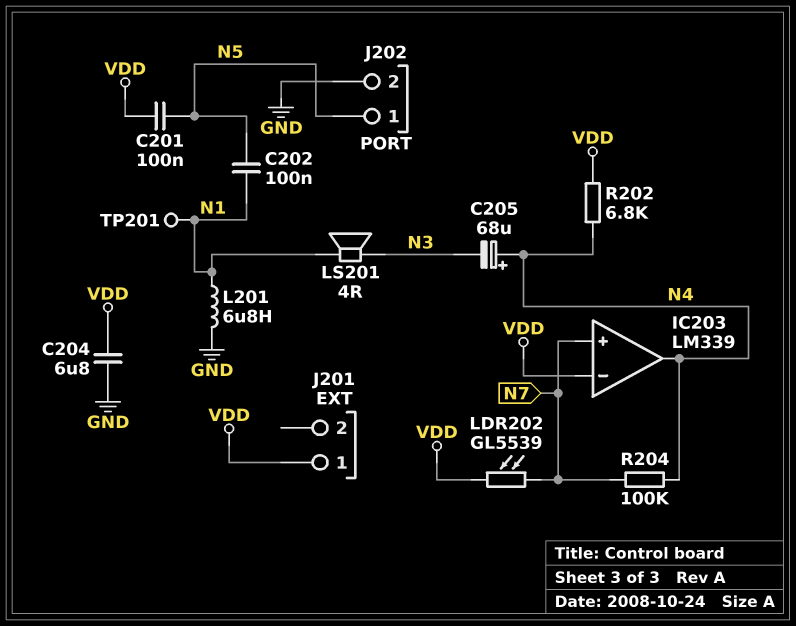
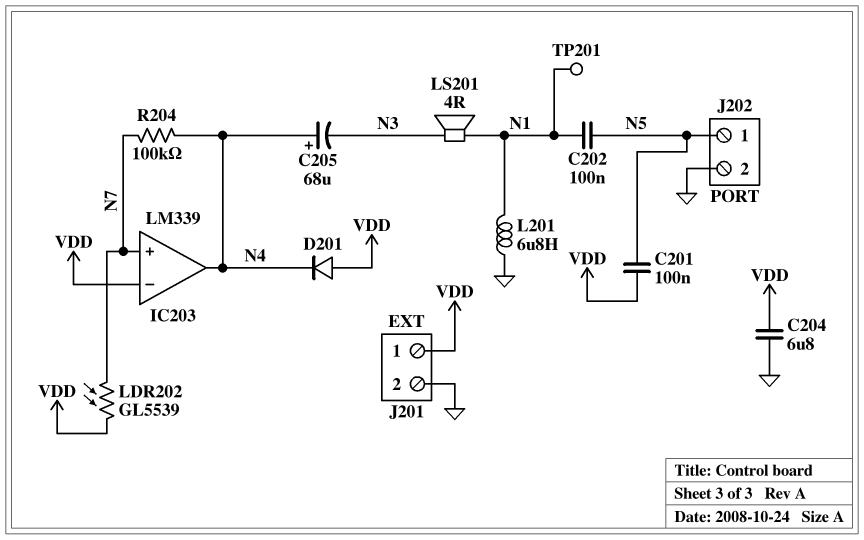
D201: none -> diode (A VDD, K N4)
J201 pin 2: none -> GND
R202: 6.8k (N4, VDD) -> none

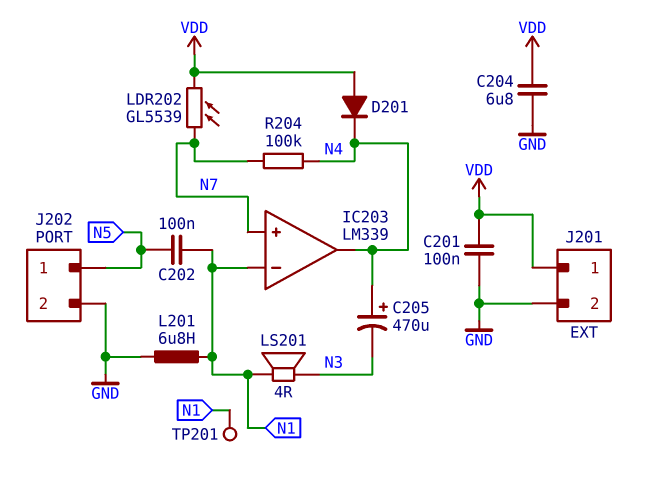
C201: 100nF (N5, VDD) -> 100nF (GND, VDD)
C205: 68uF (plus N4, minus N3) -> 470uF (plus N4, minus N3)
IC203 pin in-: VDD -> N1

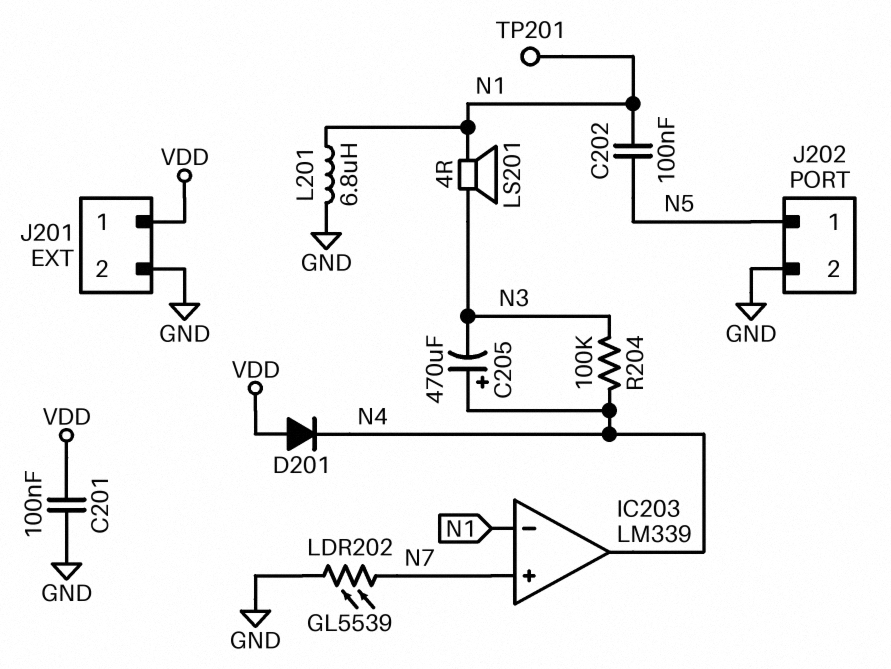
C204: 6.8uF (GND, VDD) -> none
LDR202: GL5539 (N7, VDD) -> GL5539 (GND, N7)
R204: 100k (N4, N7) -> 100k (N3, N4)

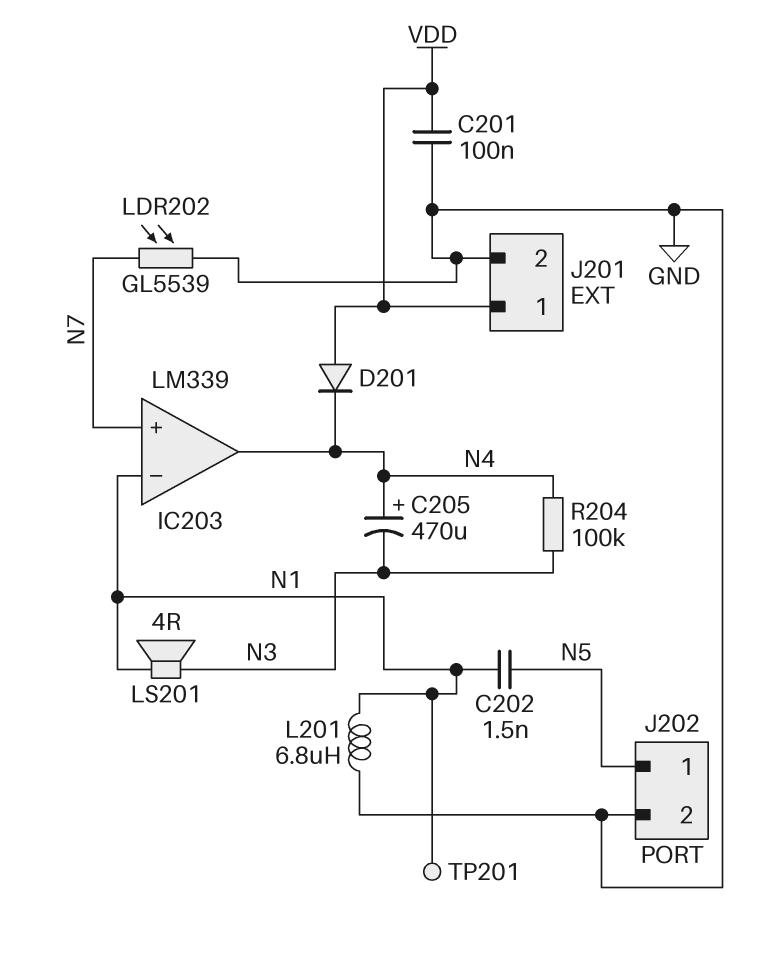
C202: 100nF (N1, N5) -> 1.5nF (N1, N5)

